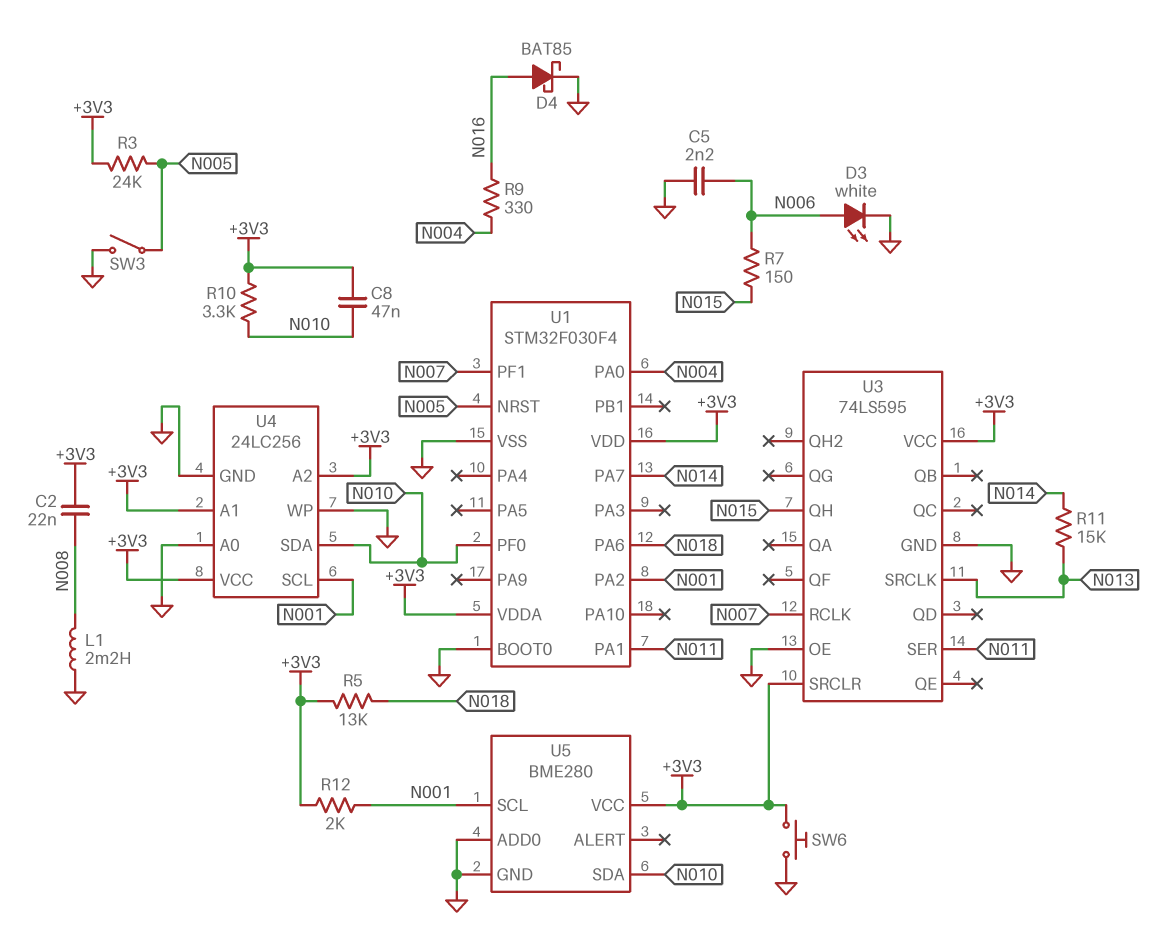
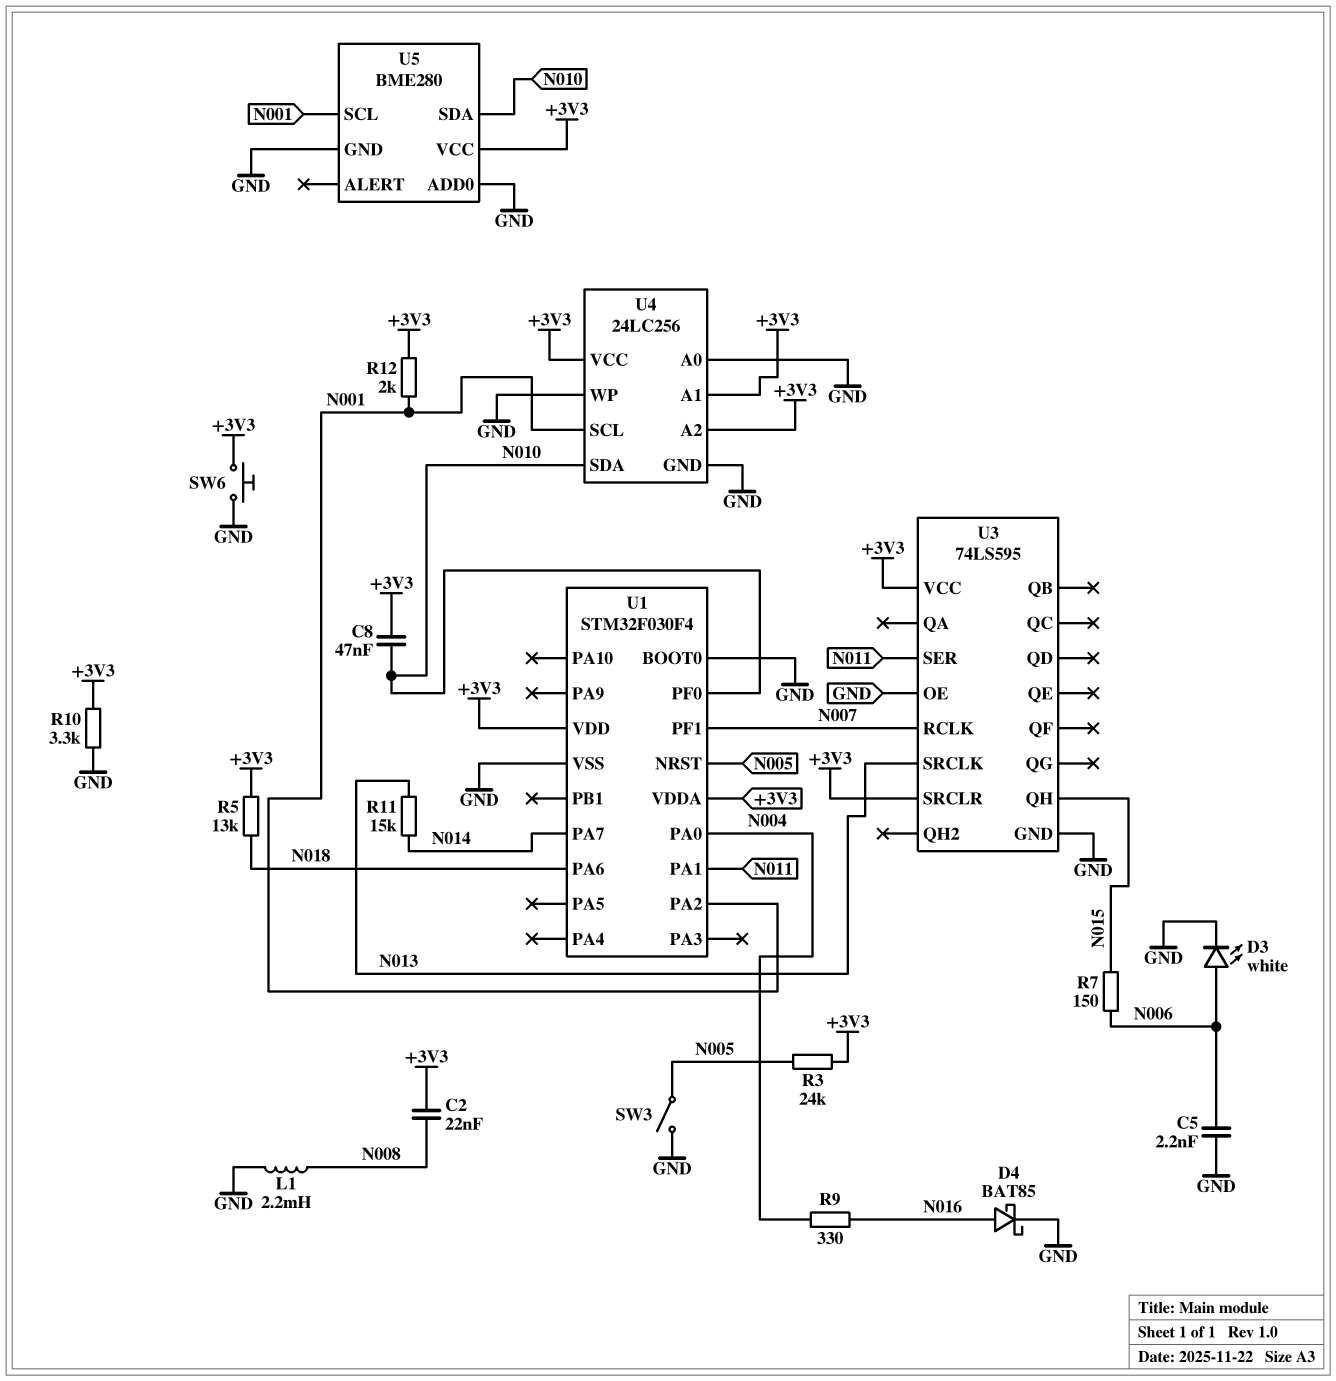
R10: 3.3k (+3V3, N010) -> 3.3k (+3V3, GND)

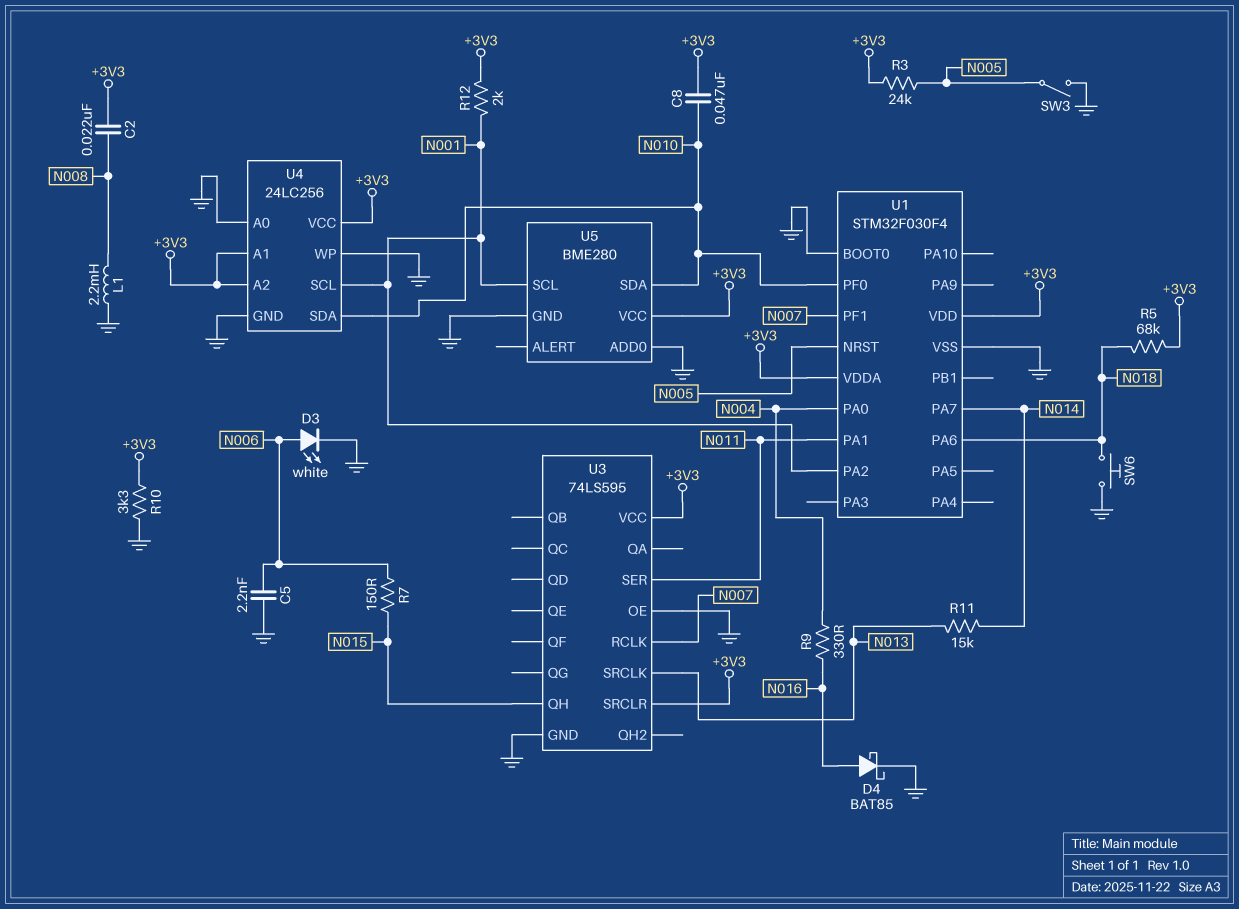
R5: 13k (+3V3, N018) -> 68k (+3V3, N018)
SW6: button (+3V3, GND) -> button (GND, N018)

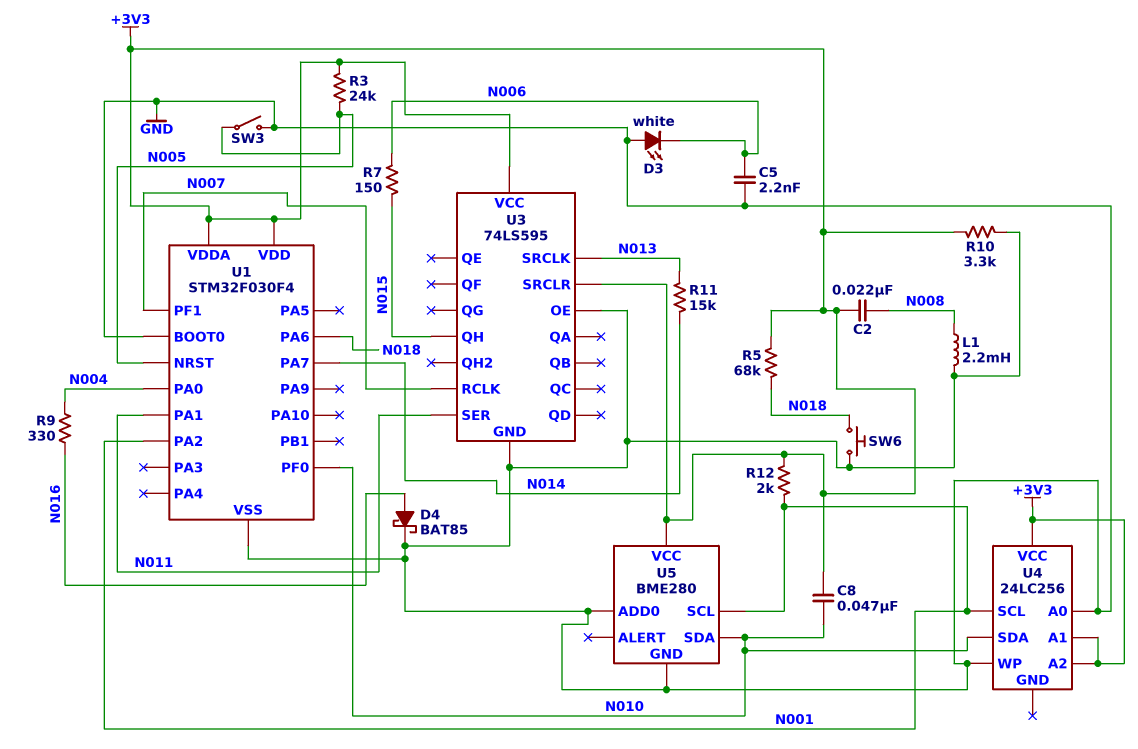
D3: LED white (A N006, K GND) -> LED white (A GND, K N006)
U4 pin GND: GND -> none

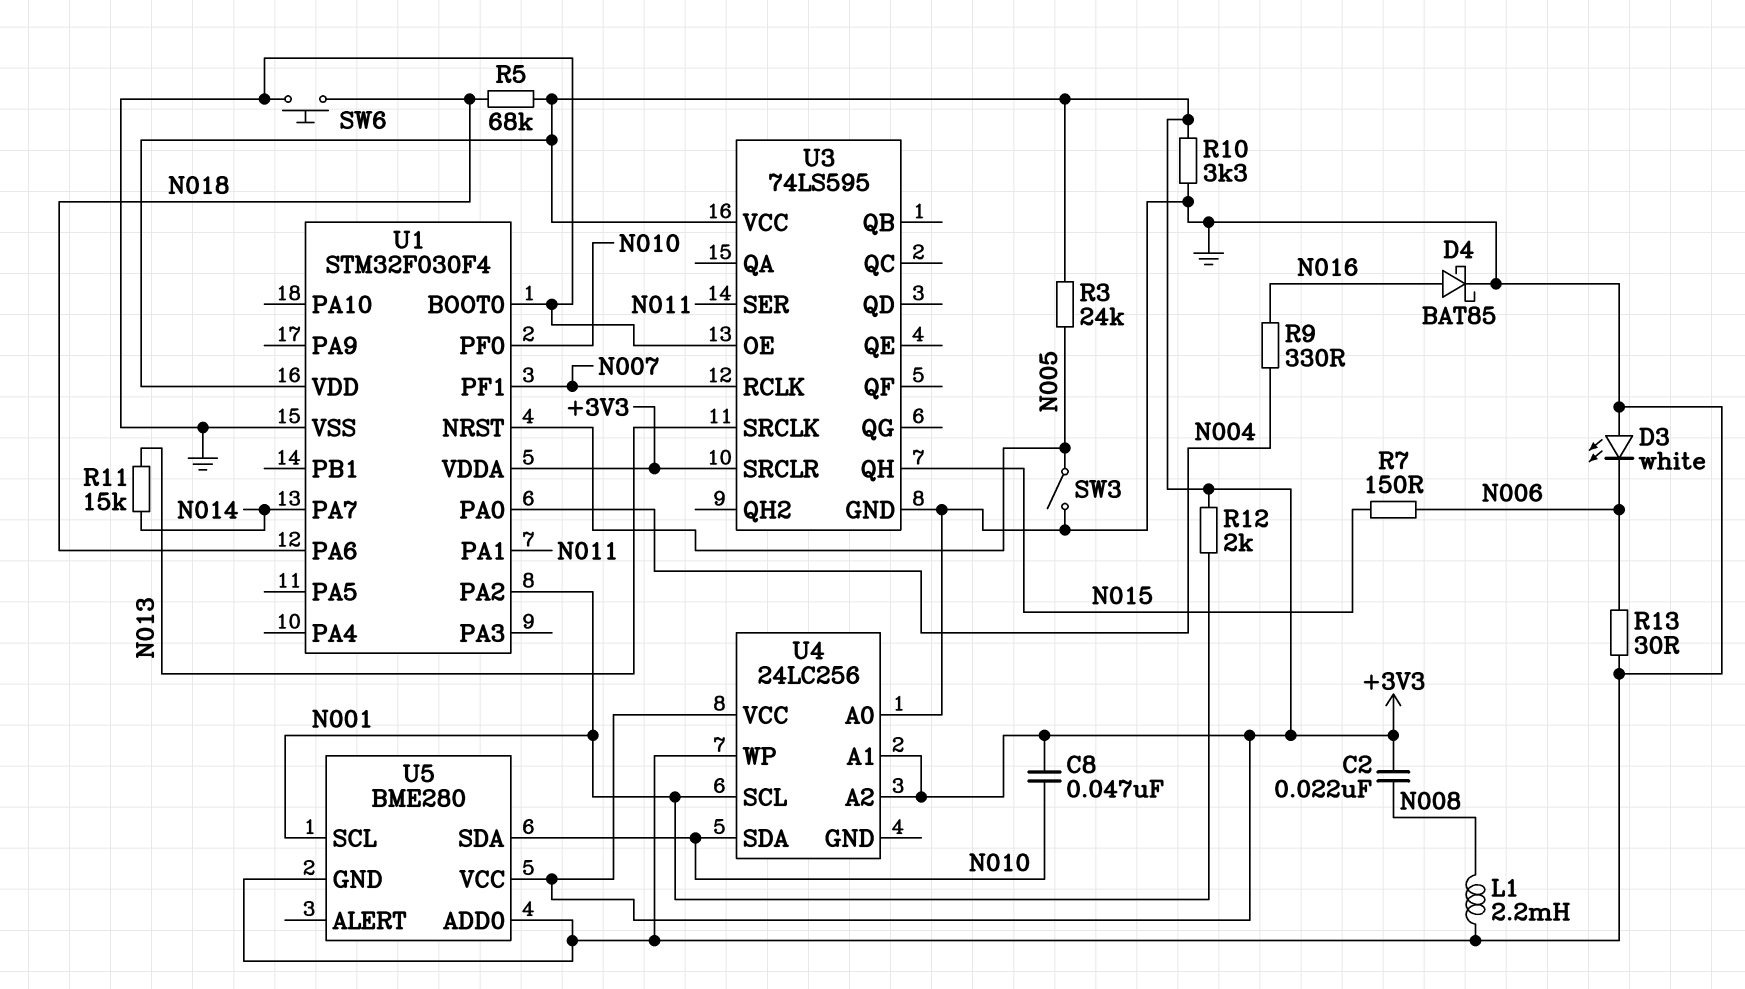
C5: 2.2nF (GND, N006) -> none
R13: none -> 30 (GND, N006)

